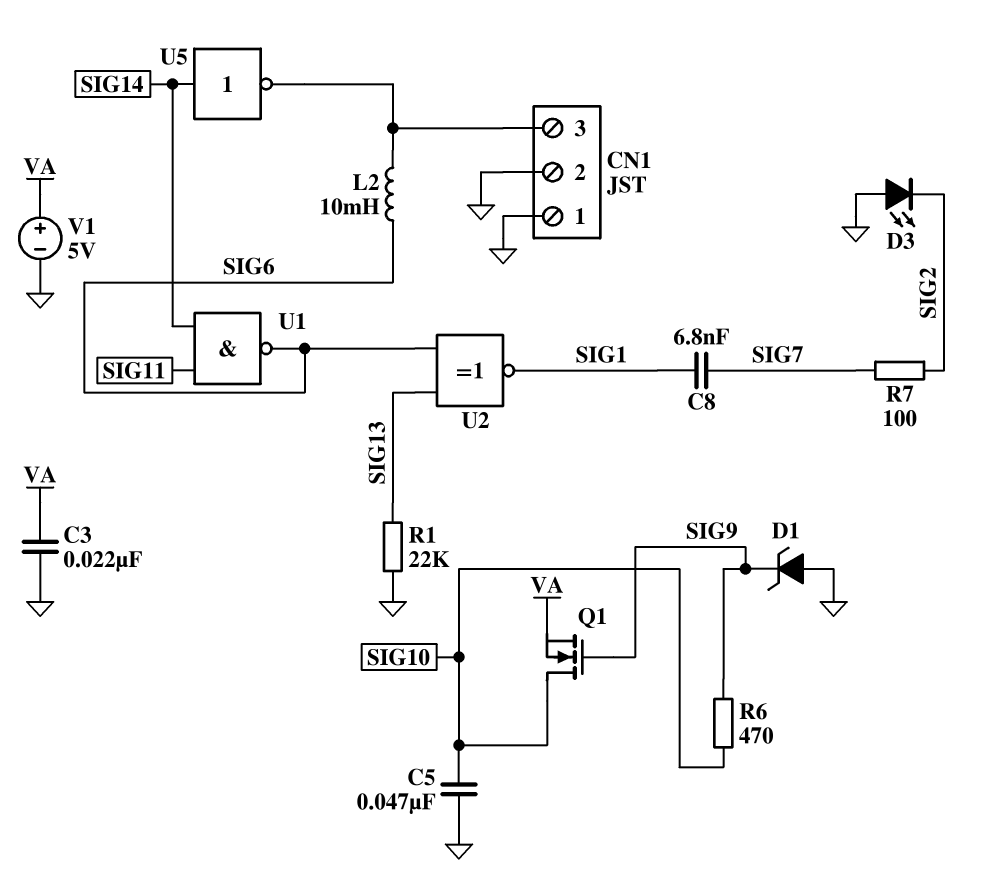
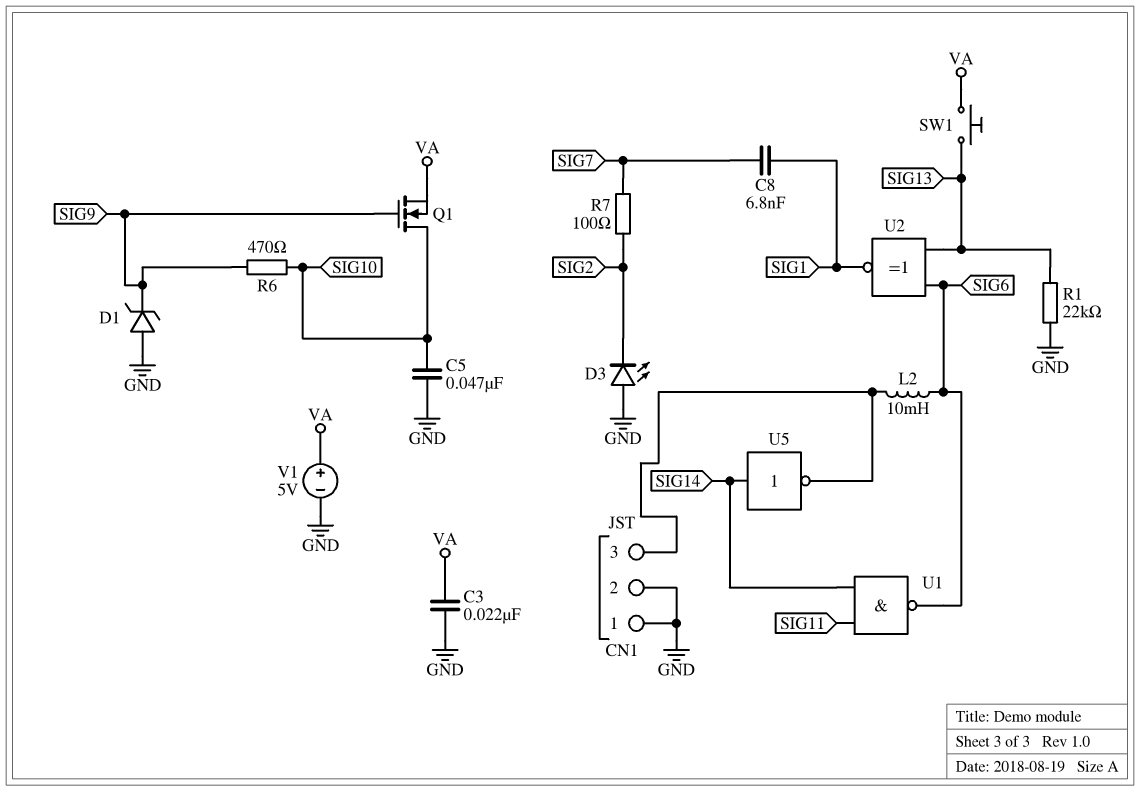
SW1: none -> button (SIG13, VA)

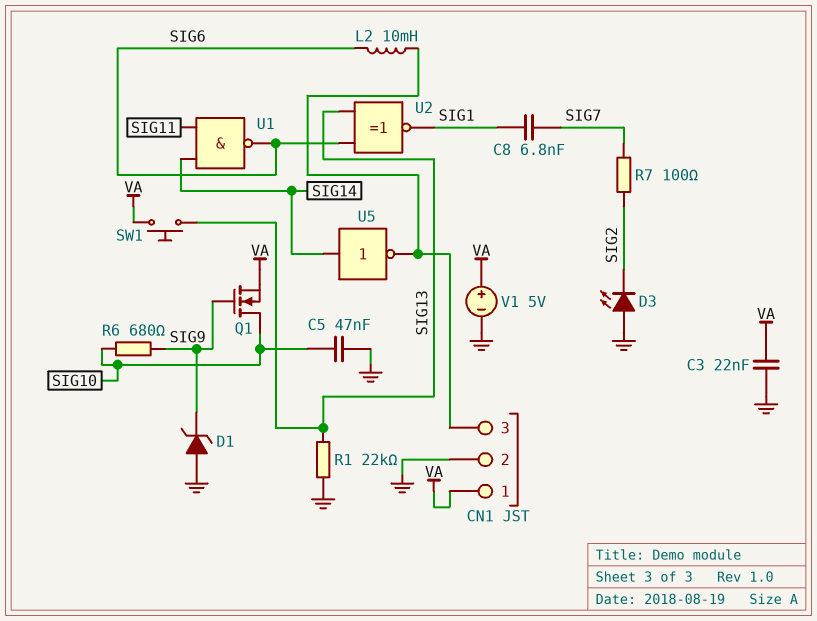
CN1 pin 1: GND -> VA
R6: 470 (SIG9, SIG10) -> 680 (SIG9, SIG10)

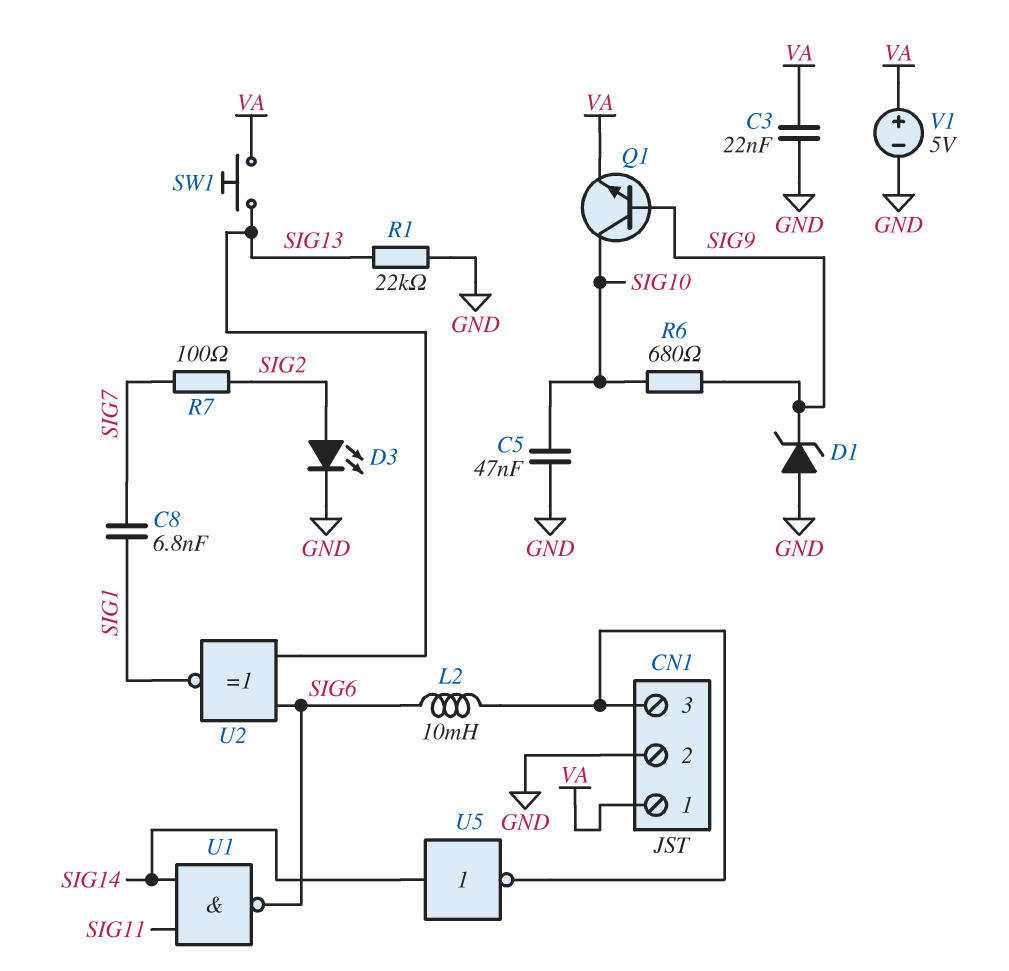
D3: LED (A GND, K SIG2) -> LED (A SIG2, K GND)
Q1: NMOS (G SIG9, D SIG10, S VA) -> NPN (B SIG9, C SIG10, E VA)

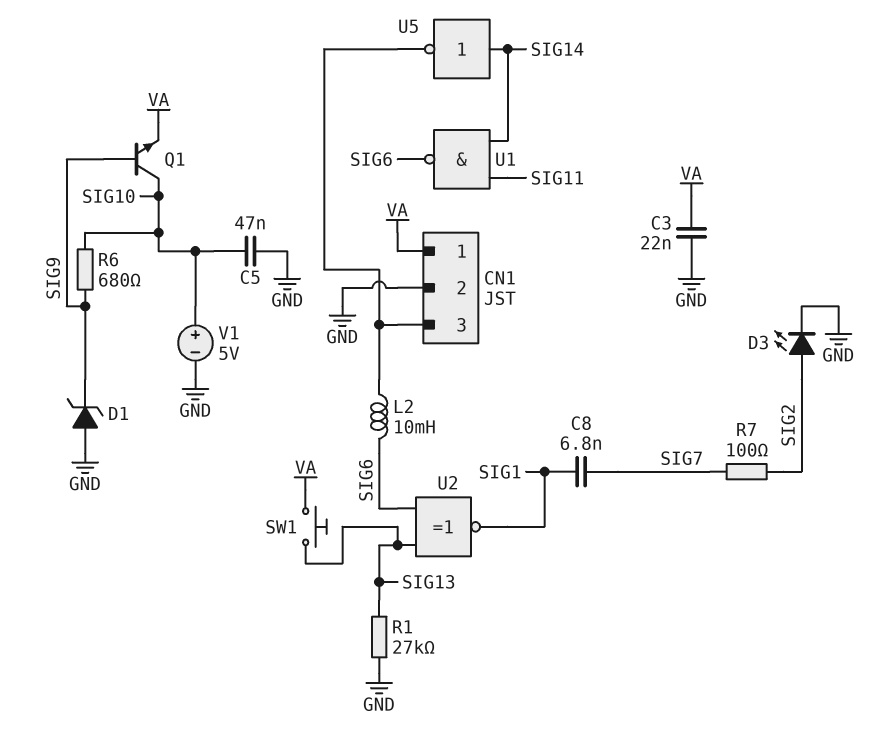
R1: 22k (GND, SIG13) -> 27k (GND, SIG13)
V1: 5V (plus VA, minus GND) -> 5V (plus SIG10, minus GND)

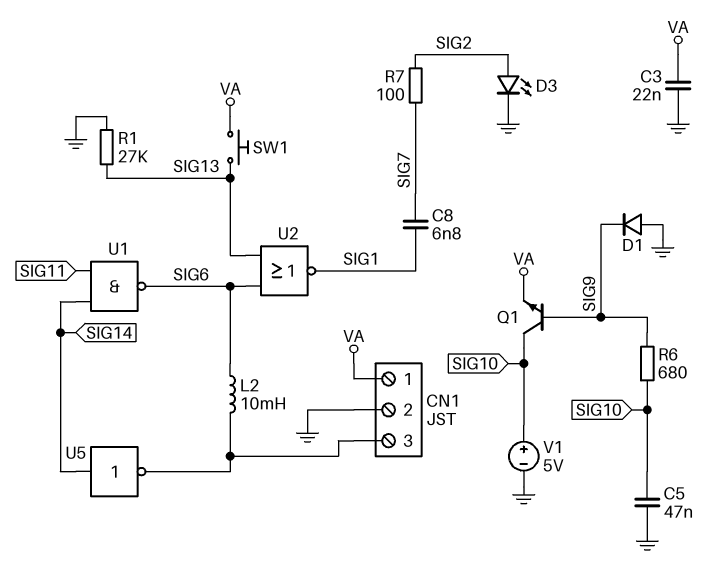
D1: zener (A GND, K SIG9) -> diode (A GND, K SIG9)
U2: XNOR (in SIG6, in SIG13, out SIG1) -> NOR (in SIG6, in SIG13, out SIG1)

